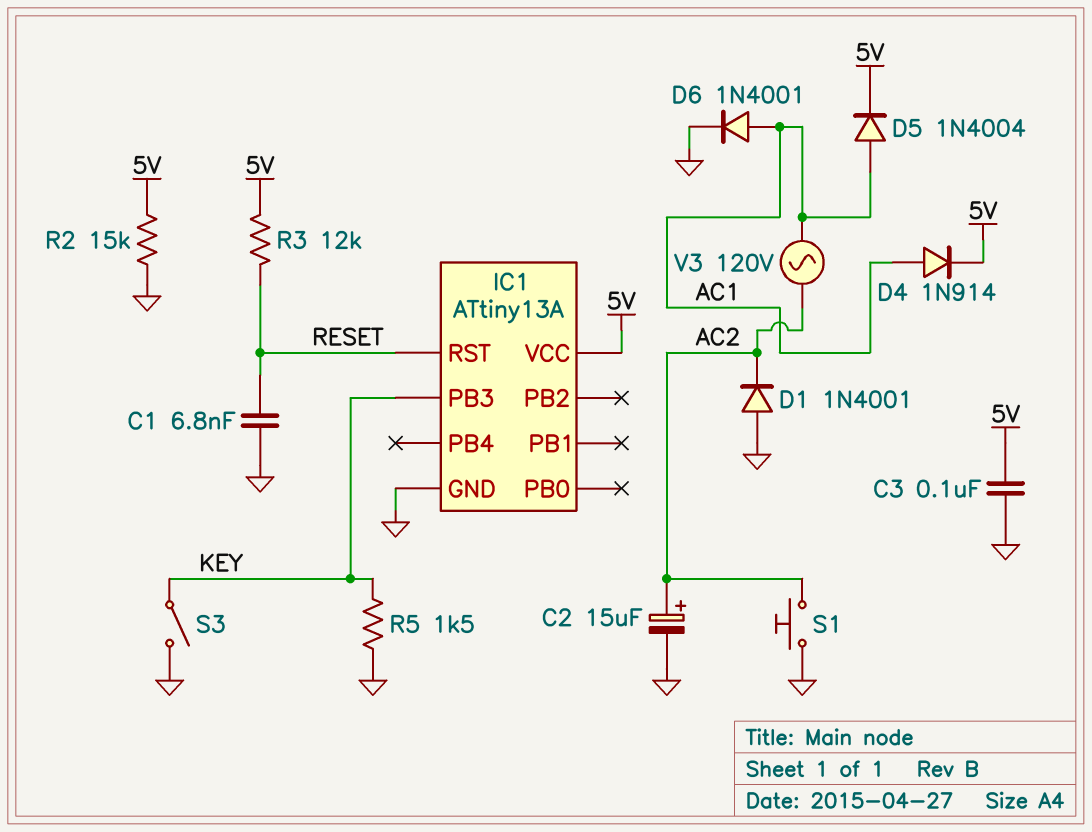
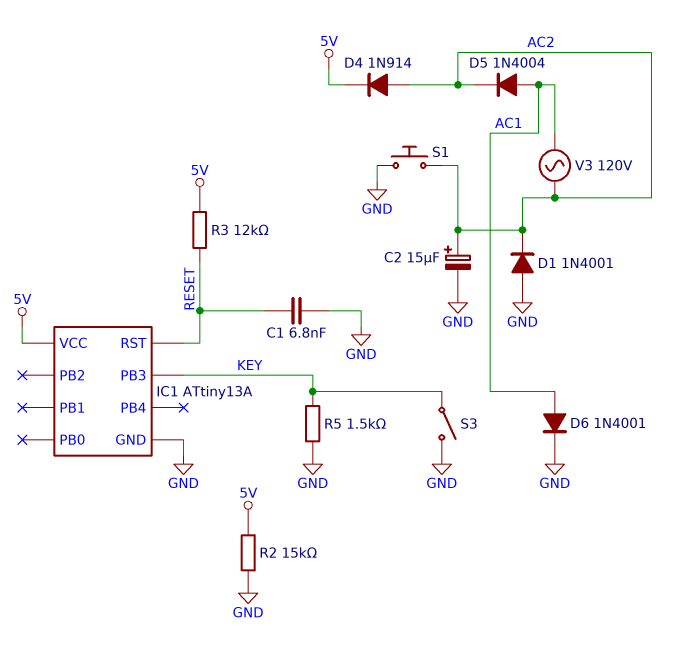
C3: 100nF (5V, GND) -> none
D4: diode 1N914 (A AC1, K 5V) -> diode 1N914 (A AC2, K 5V)
D5: diode 1N4004 (A AC1, K 5V) -> diode 1N4004 (A AC1, K AC2)

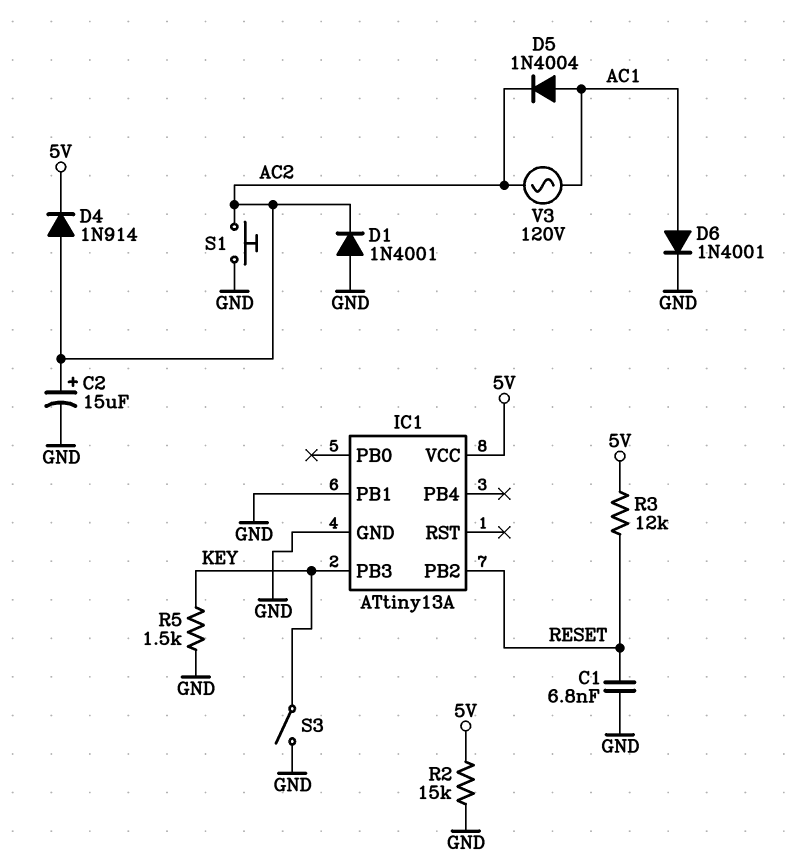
IC1 pin PB1: none -> GND
IC1 pin PB2: none -> RESET
IC1 pin RST: RESET -> none

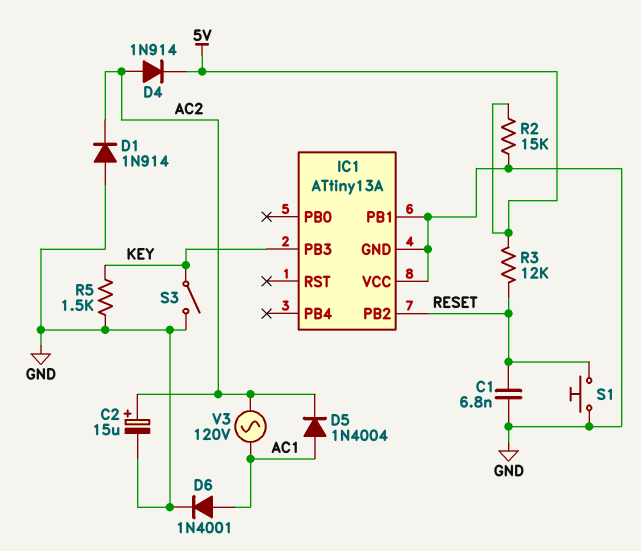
D1: diode 1N4001 (A GND, K AC2) -> diode 1N914 (A GND, K AC2)
IC1 pin VCC: 5V -> GND
S1: button (AC2, GND) -> button (GND, RESET)

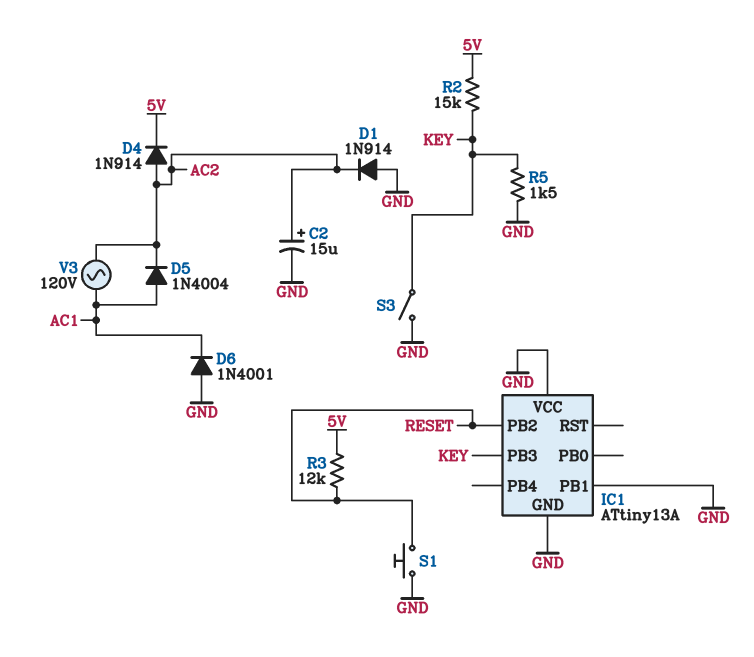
C1: 6.8nF (GND, RESET) -> none
D6: diode 1N4001 (A AC1, K GND) -> diode 1N4001 (A GND, K AC1)
R2: 15k (5V, GND) -> 15k (5V, KEY)

